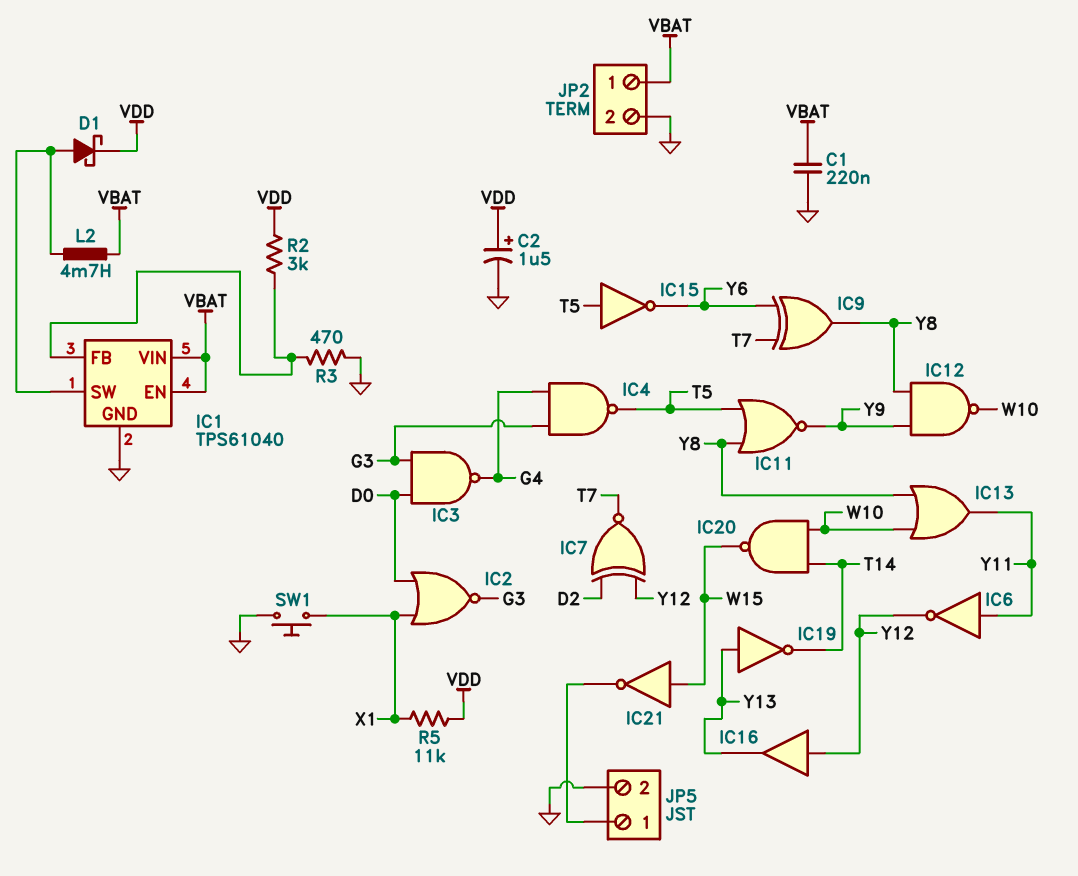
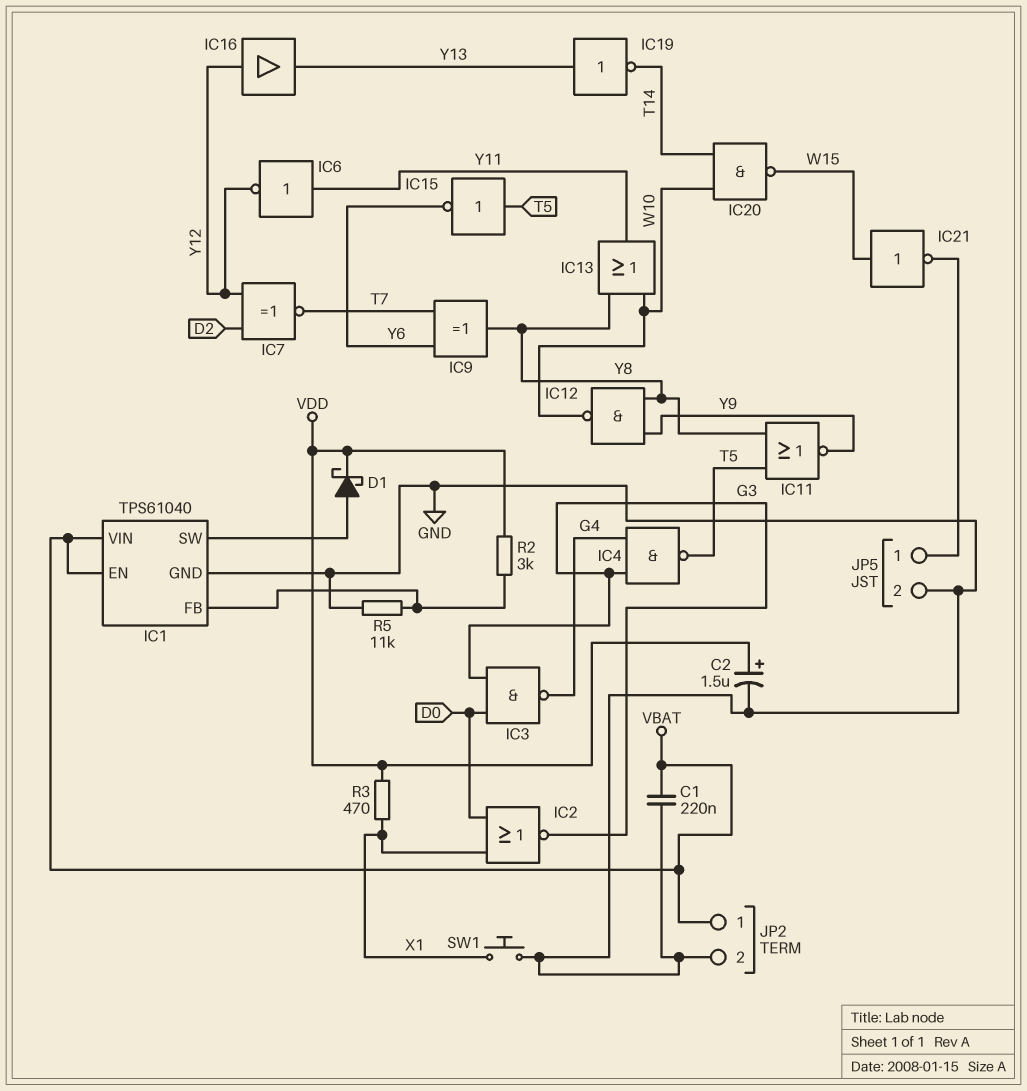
L2: 4.7mH (IC1/SW, VBAT) -> none
R3: 470 (GND, IC1/FB) -> 470 (VDD, X1)
R5: 11k (VDD, X1) -> 11k (GND, IC1/FB)

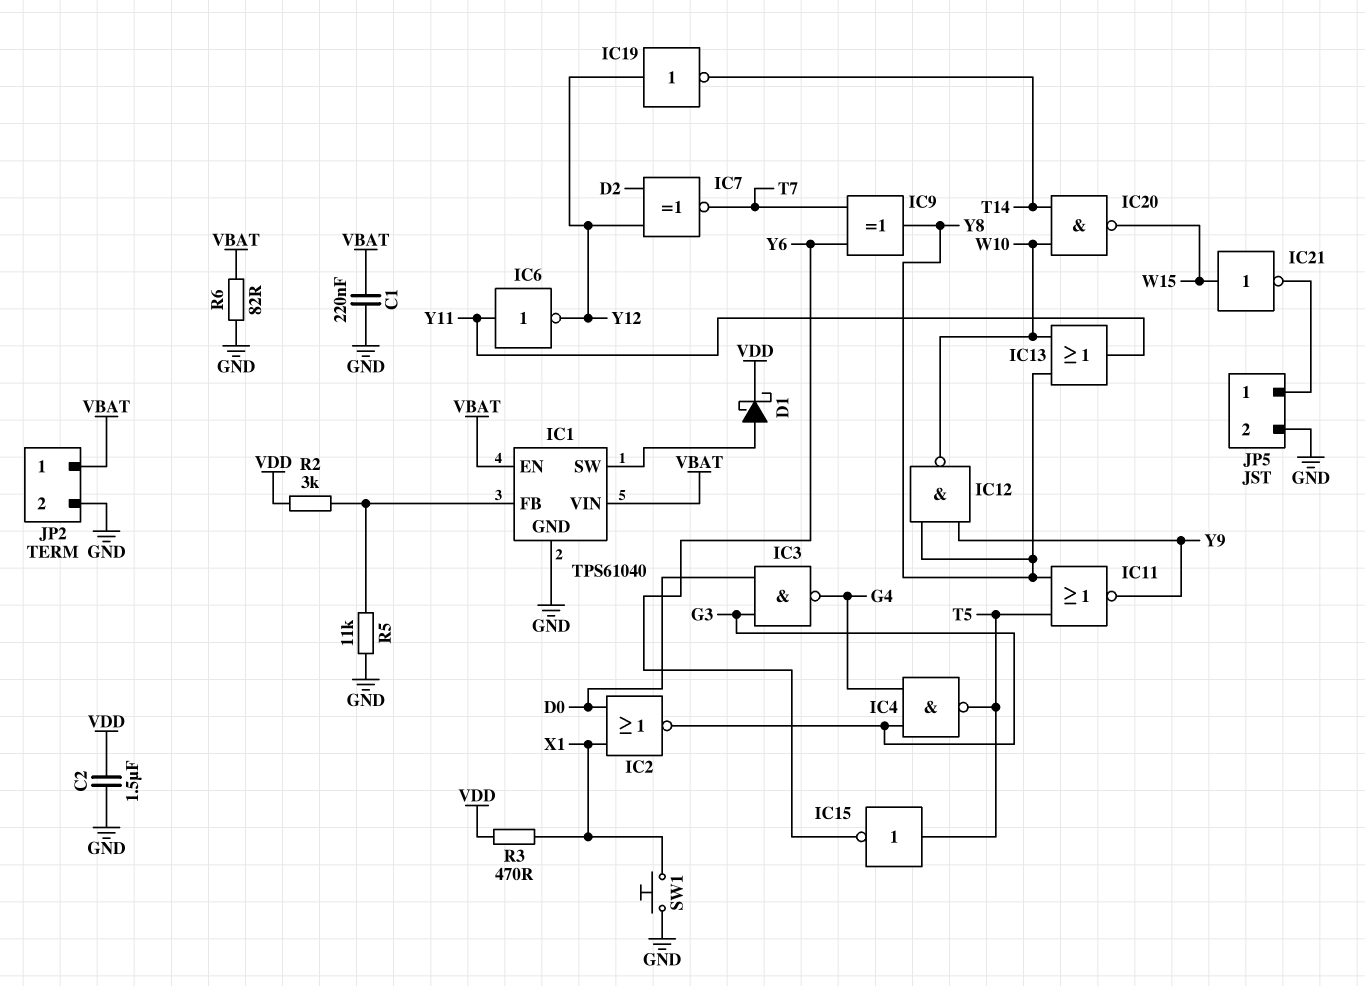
C2: 1.5uF (plus VDD, minus GND) -> 1.5uF (GND, VDD)
IC16: buffer (in Y12, out Y13) -> none
IC19: NOT (in Y13, out T14) -> NOT (in Y12, out T14)
R6: none -> 82 (GND, VBAT)

